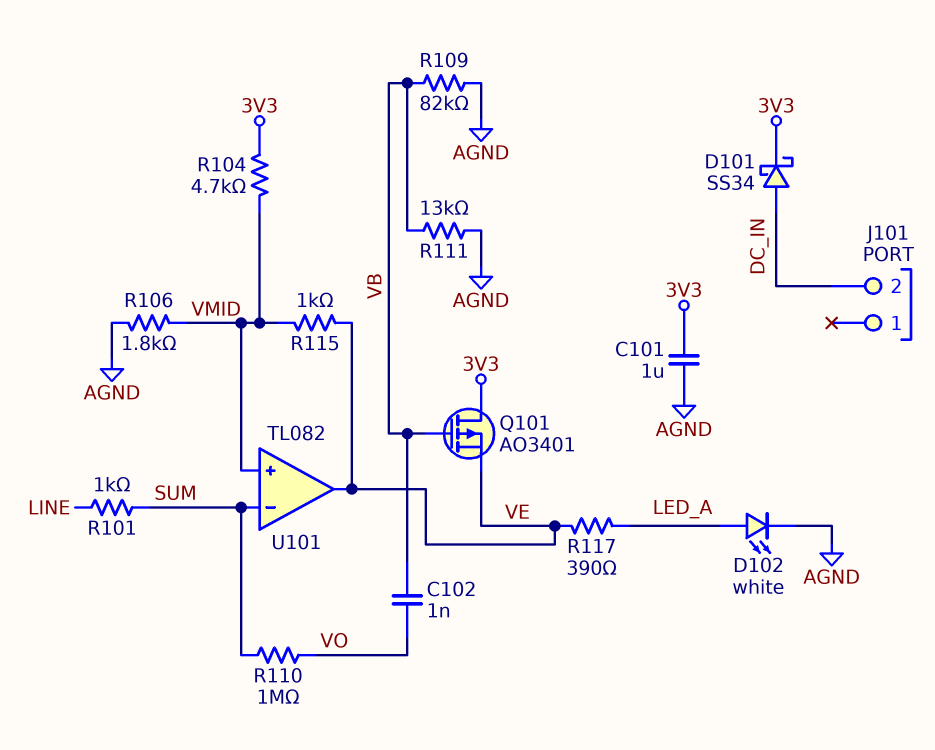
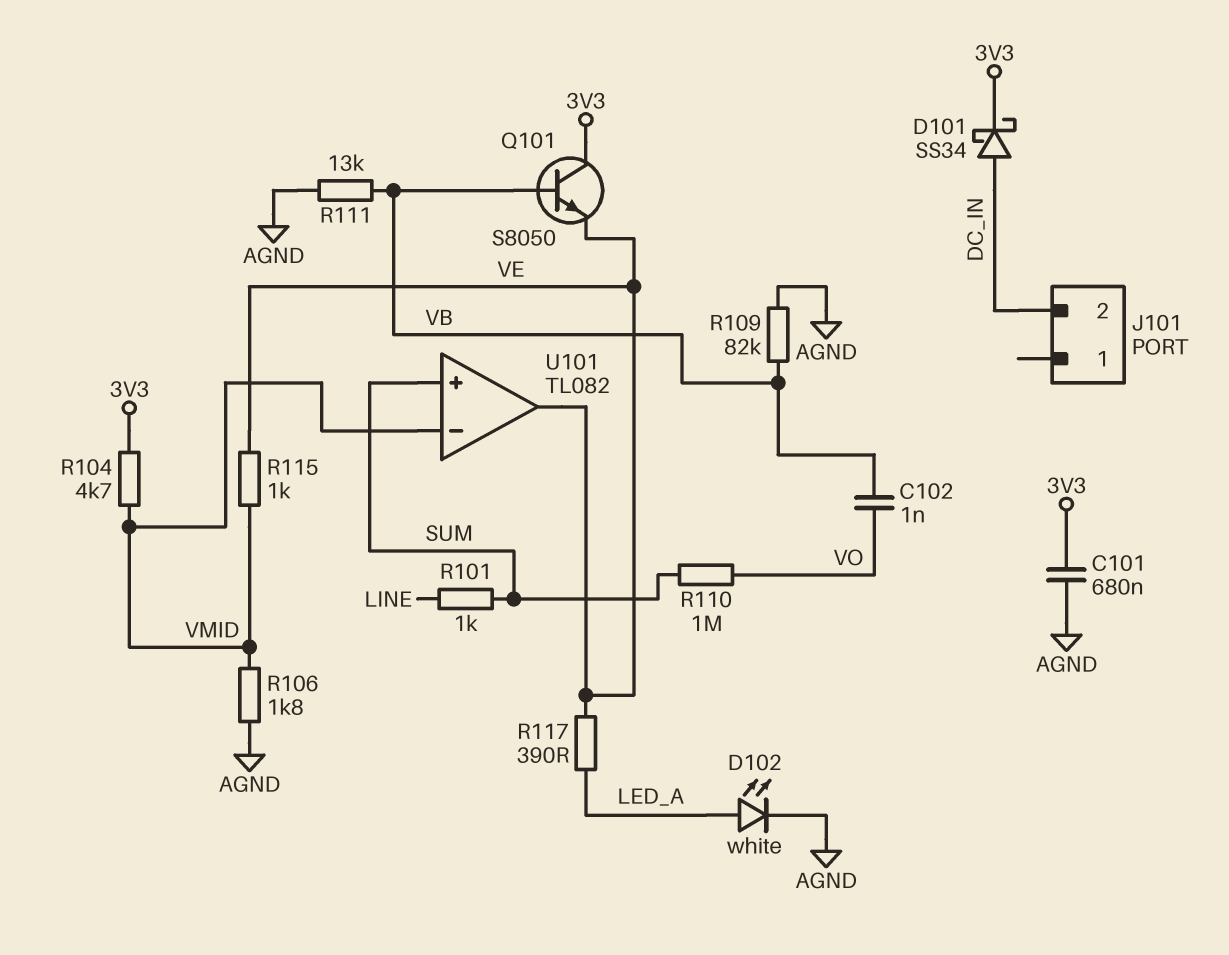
C101: 1uF (3V3, AGND) -> 680nF (3V3, AGND)
Q101: PMOS AO3401 (G VB, D 3V3, S VE) -> NPN S8050 (B VB, C 3V3, E VE)
U101 pin in+: VMID -> SUM
U101 pin in-: SUM -> VMID

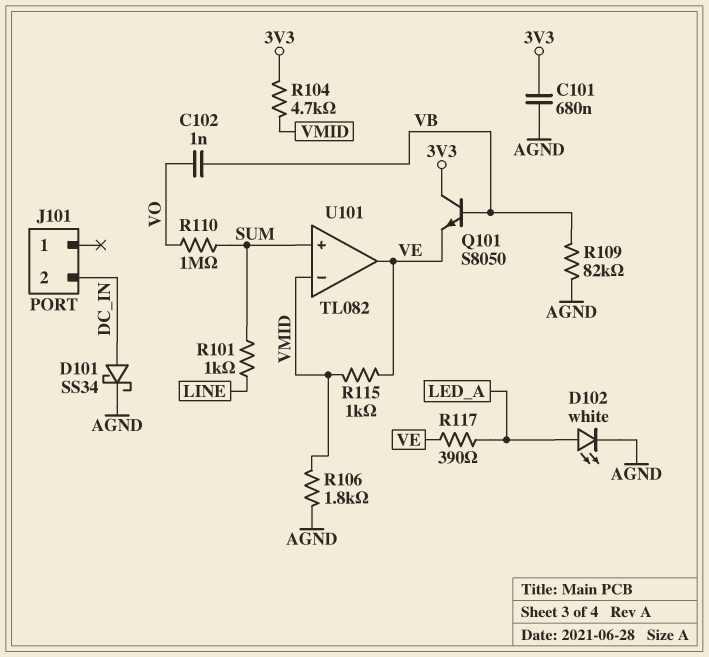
D101: schottky SS34 (A DC_IN, K 3V3) -> schottky SS34 (A DC_IN, K AGND)
R111: 13k (AGND, VB) -> none

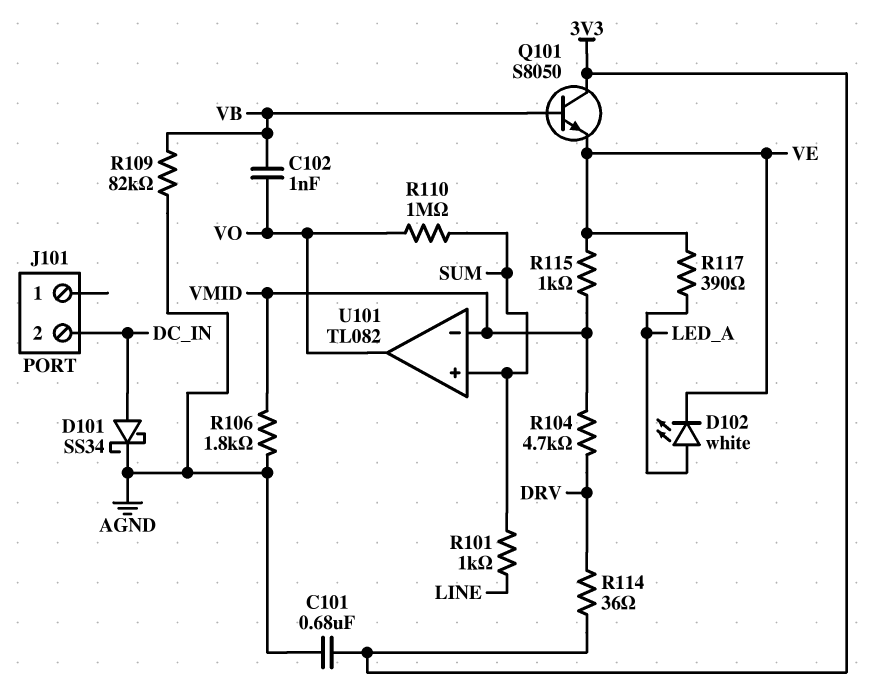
D102: LED white (A LED_A, K AGND) -> LED white (A LED_A, K VE)
R104: 4.7k (3V3, VMID) -> 4.7k (DRV, VMID)
R114: none -> 36 (3V3, DRV)
U101 pin out: VE -> VO

